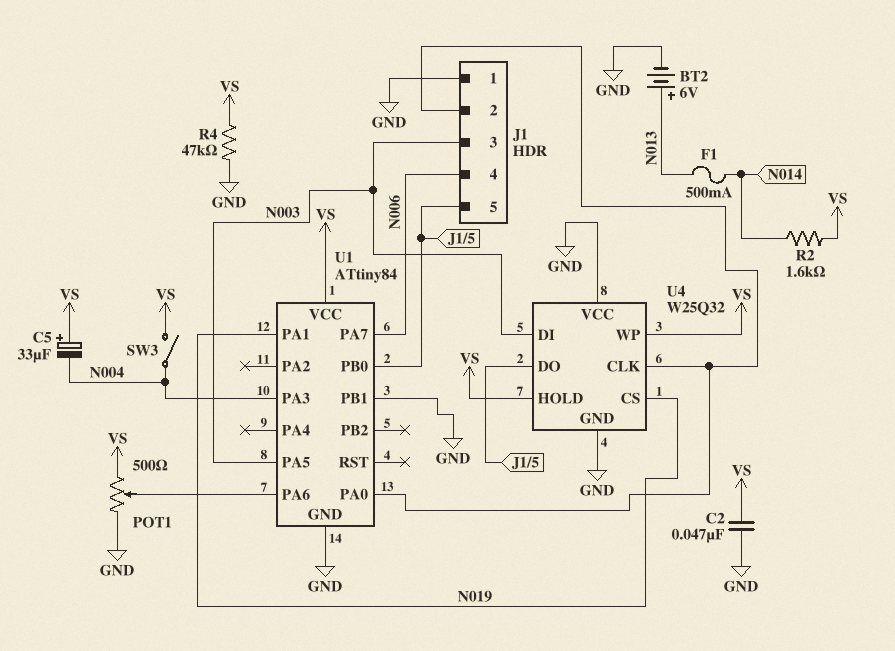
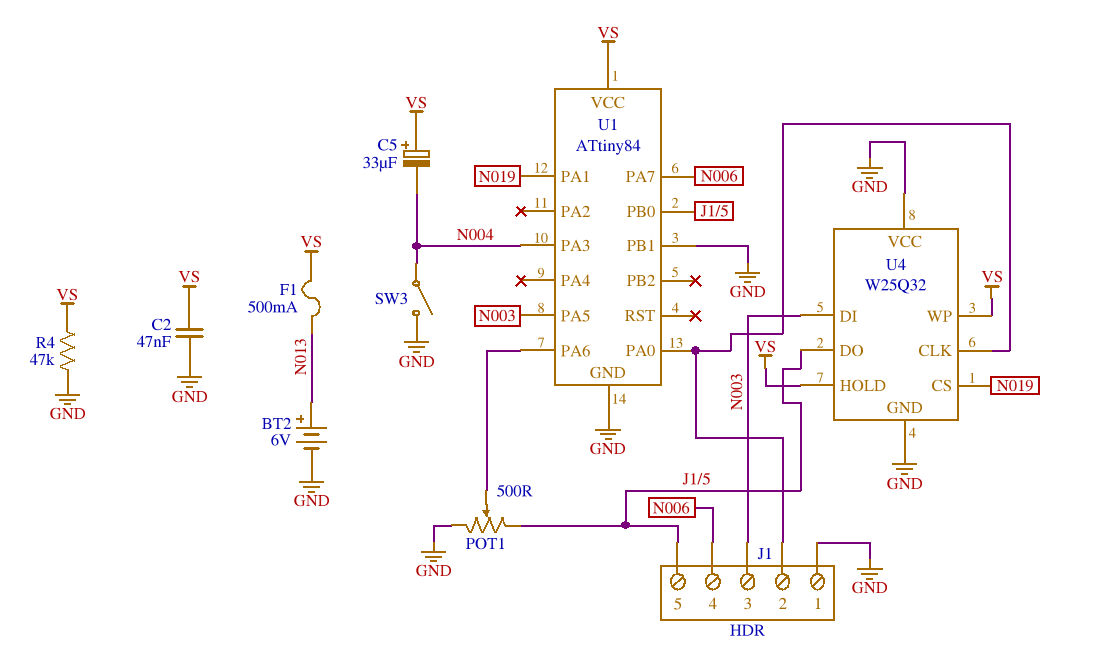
F1: 500mA (N013, N014) -> 500mA (N013, VS)
POT1: 500 (GND, VS, wiper U1/PA6) -> 500 (GND, J1/5, wiper U1/PA6)
R2: 1.6k (N014, VS) -> none
SW3: switch (N004, VS) -> switch (GND, N004)

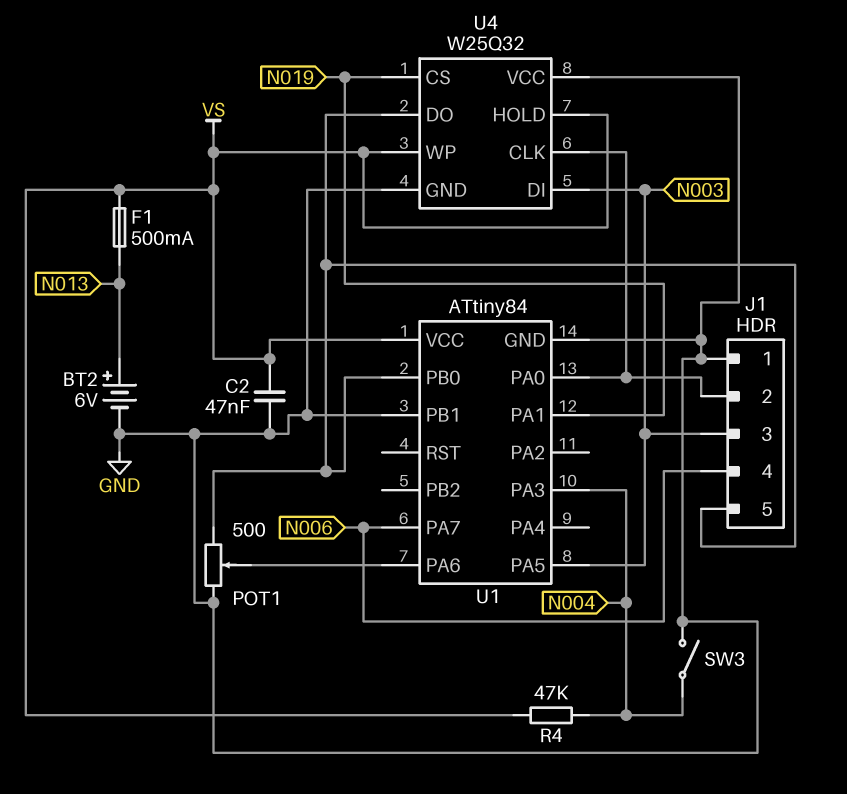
C5: 33uF (plus VS, minus N004) -> none
R4: 47k (GND, VS) -> 47k (N004, VS)

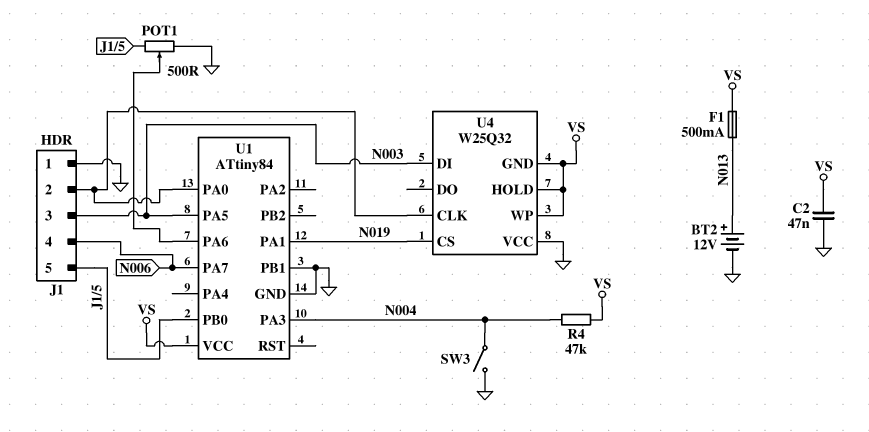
BT2: 6V (plus N013, minus GND) -> 12V (plus N013, minus GND)
U4 pin DO: J1/5 -> none
U4 pin GND: GND -> VS

